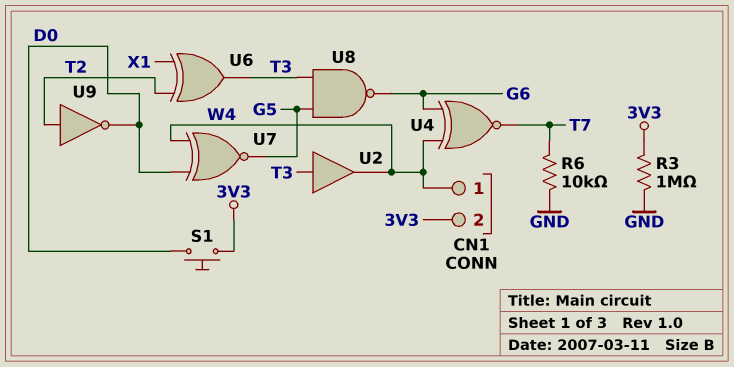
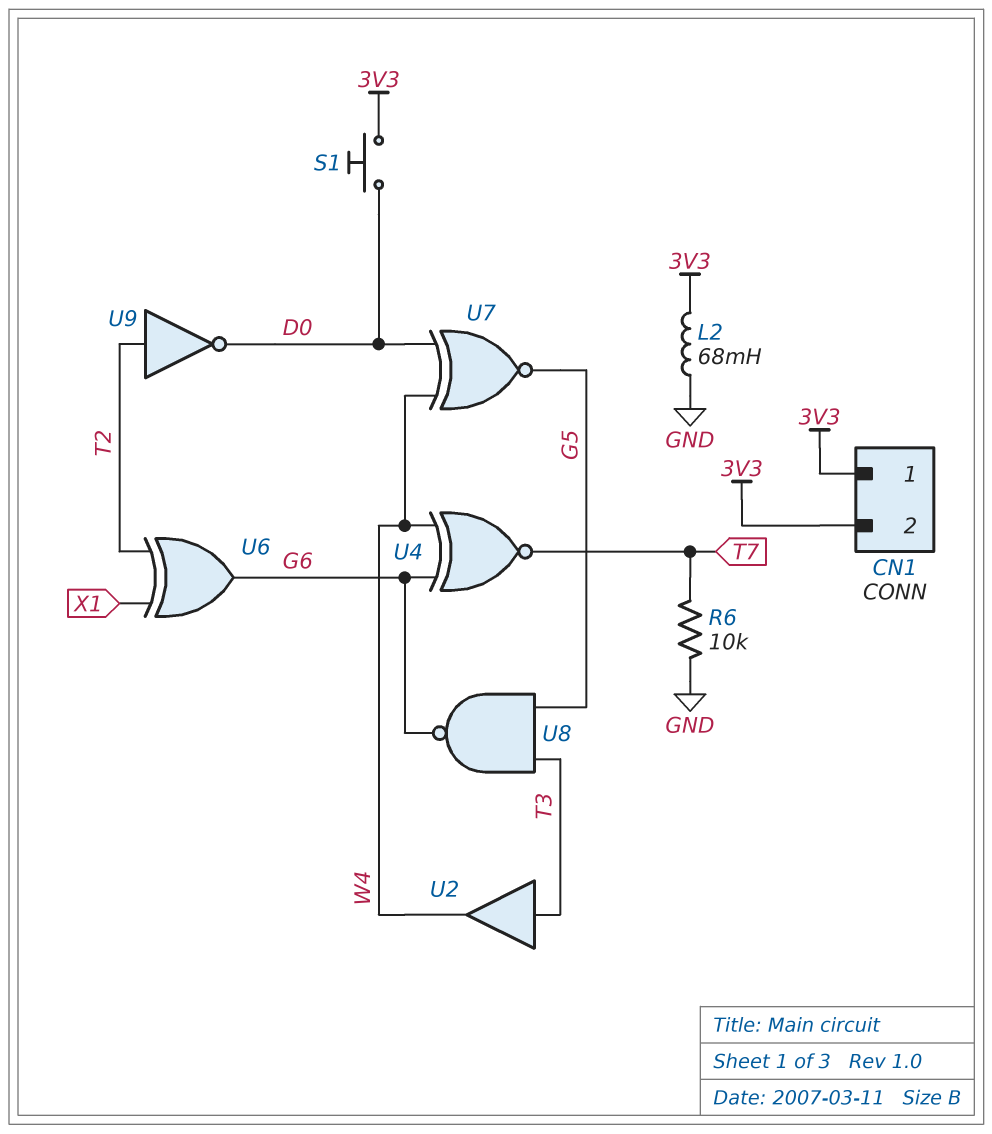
CN1 pin 1: W4 -> 3V3
L2: none -> 68mH (3V3, GND)
R3: 1M (3V3, GND) -> none
U6: XOR (in T2, in X1, out T3) -> XOR (in T2, in X1, out G6)

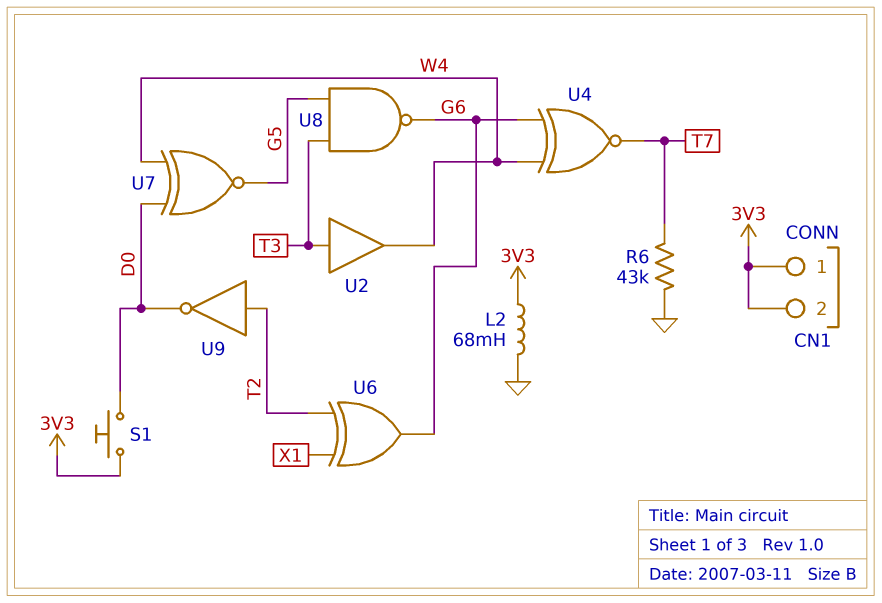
R6: 10k (GND, T7) -> 43k (GND, T7)

